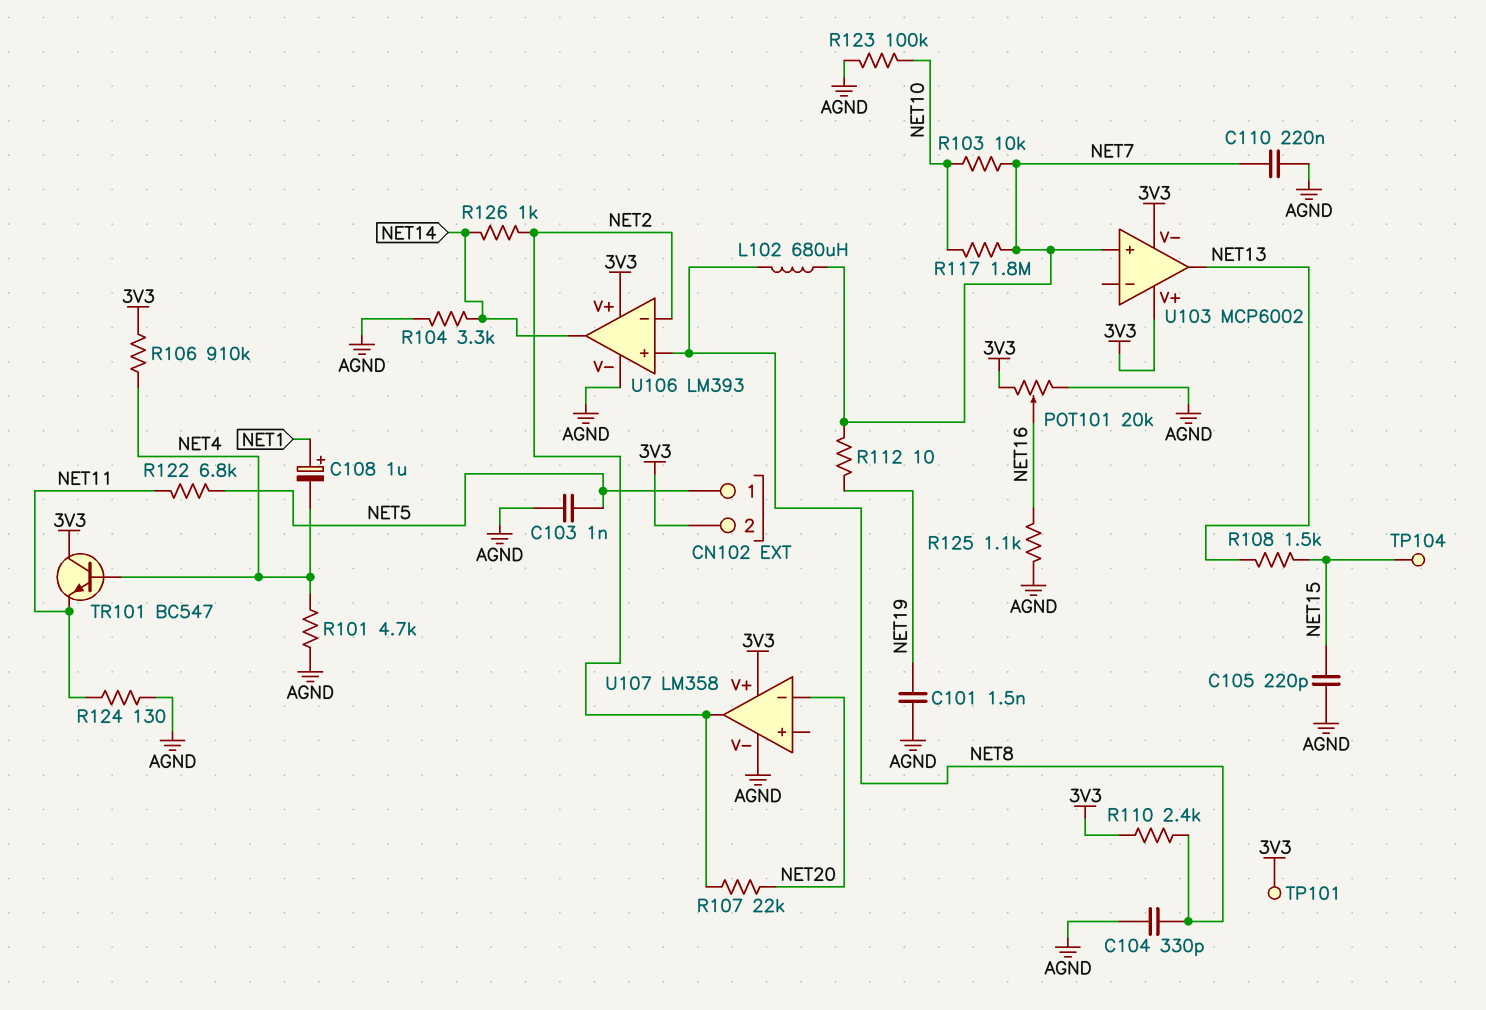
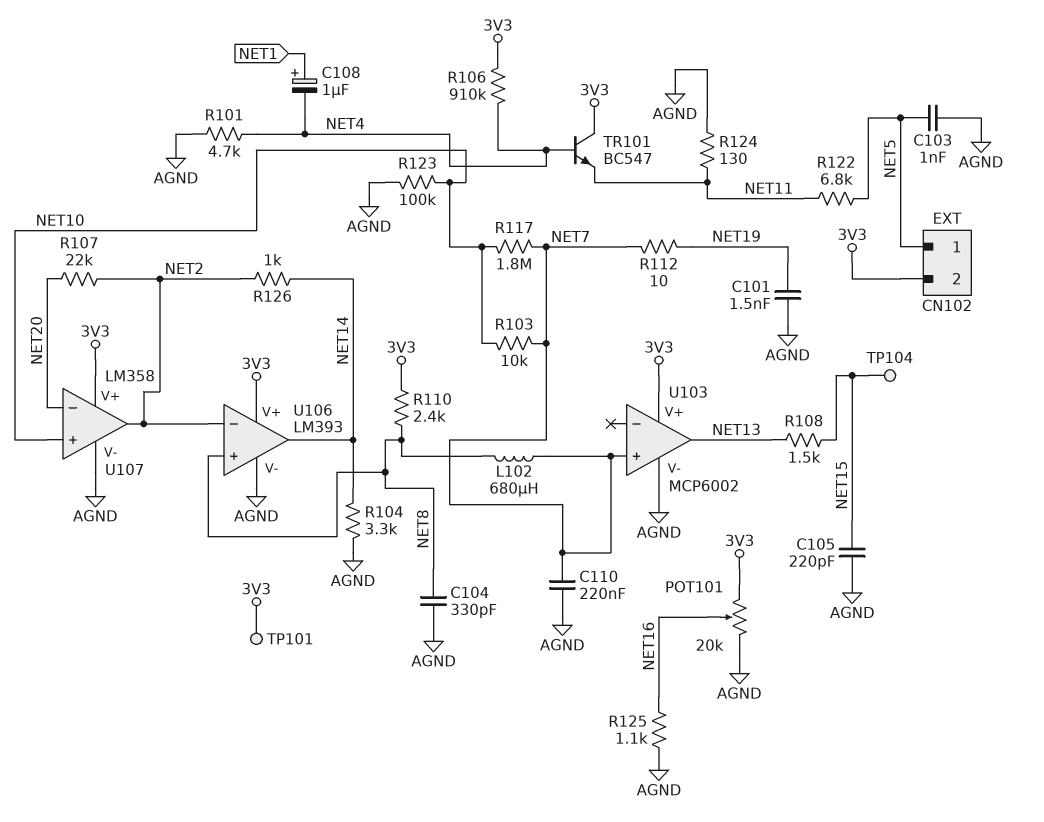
U103 pin V-: 3V3 -> AGND
U107 pin in+: none -> NET10

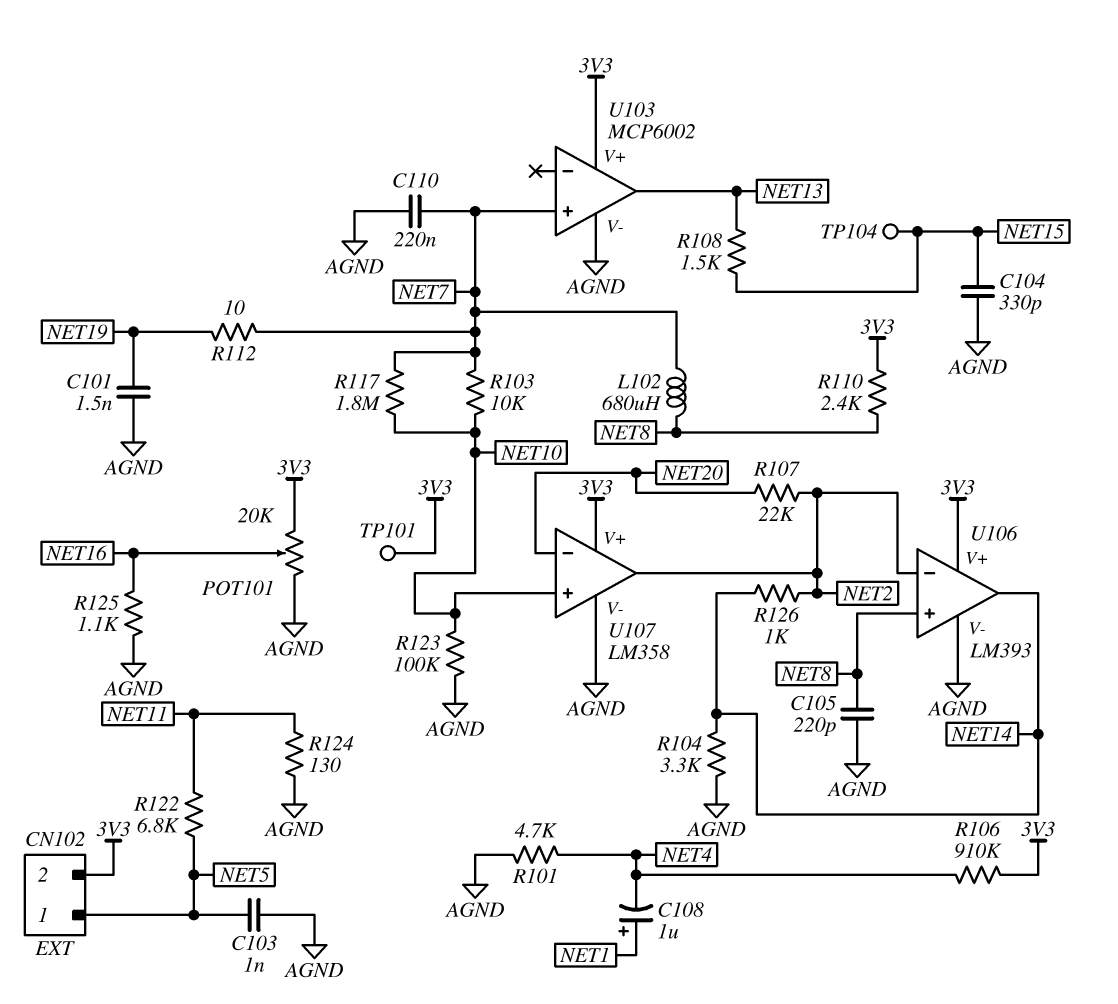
C104: 330pF (AGND, NET8) -> 330pF (AGND, NET15)
C105: 220pF (AGND, NET15) -> 220pF (AGND, NET8)
TR101: NPN BC547 (B NET4, C 3V3, E NET11) -> none

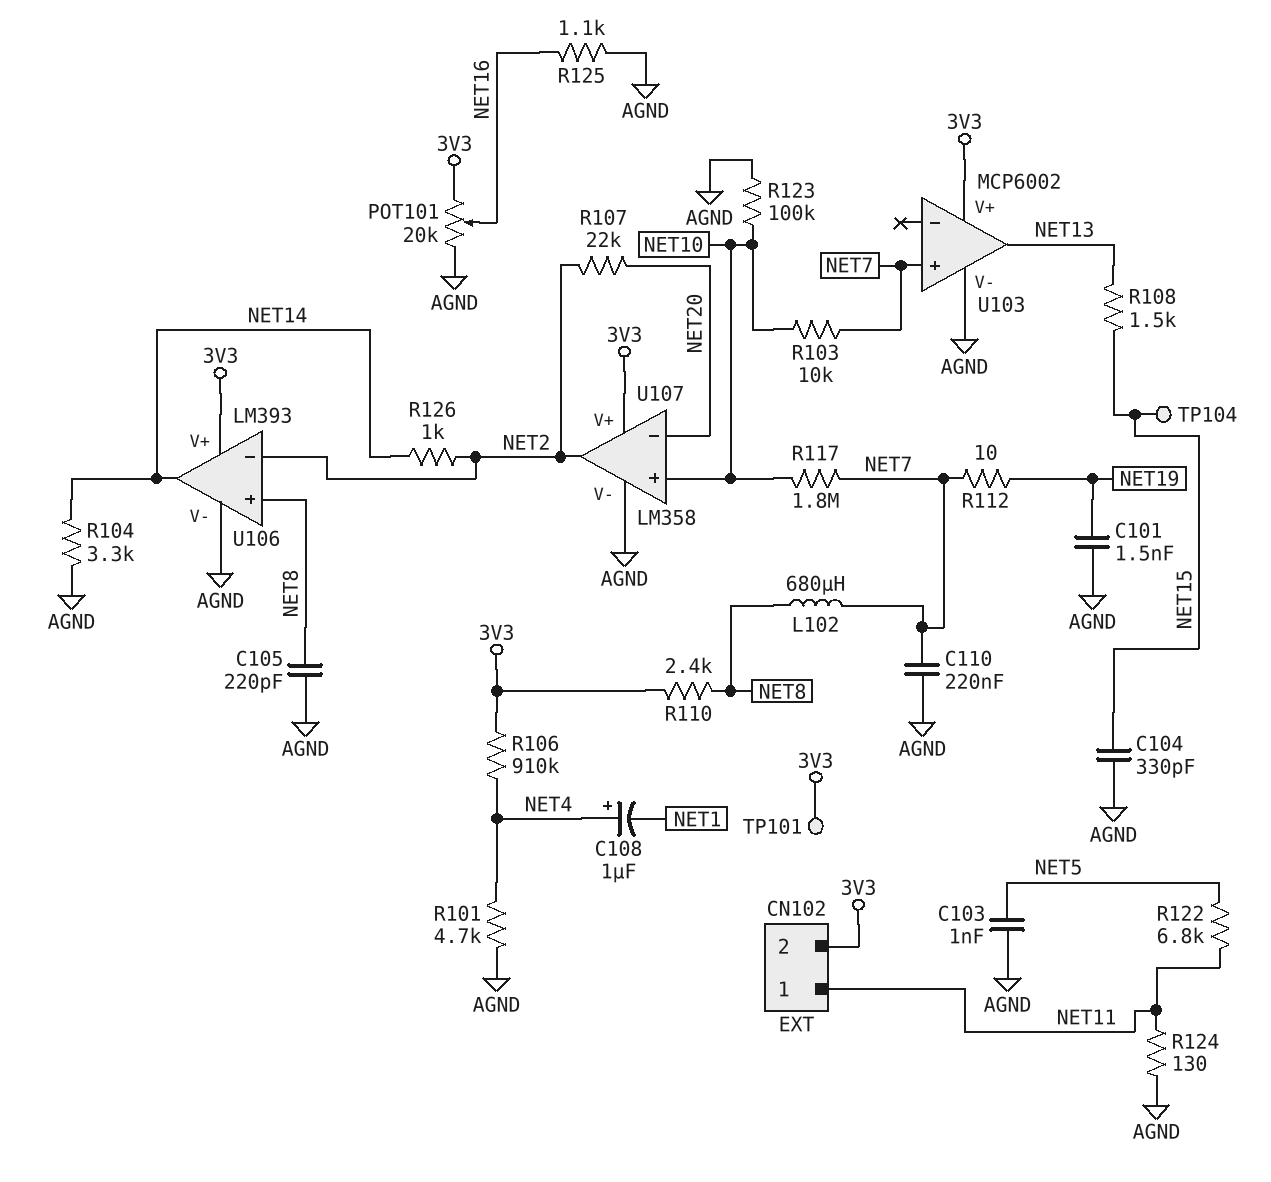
C108: 1uF (plus NET1, minus NET4) -> 1uF (plus NET4, minus NET1)
CN102 pin 1: NET5 -> NET11

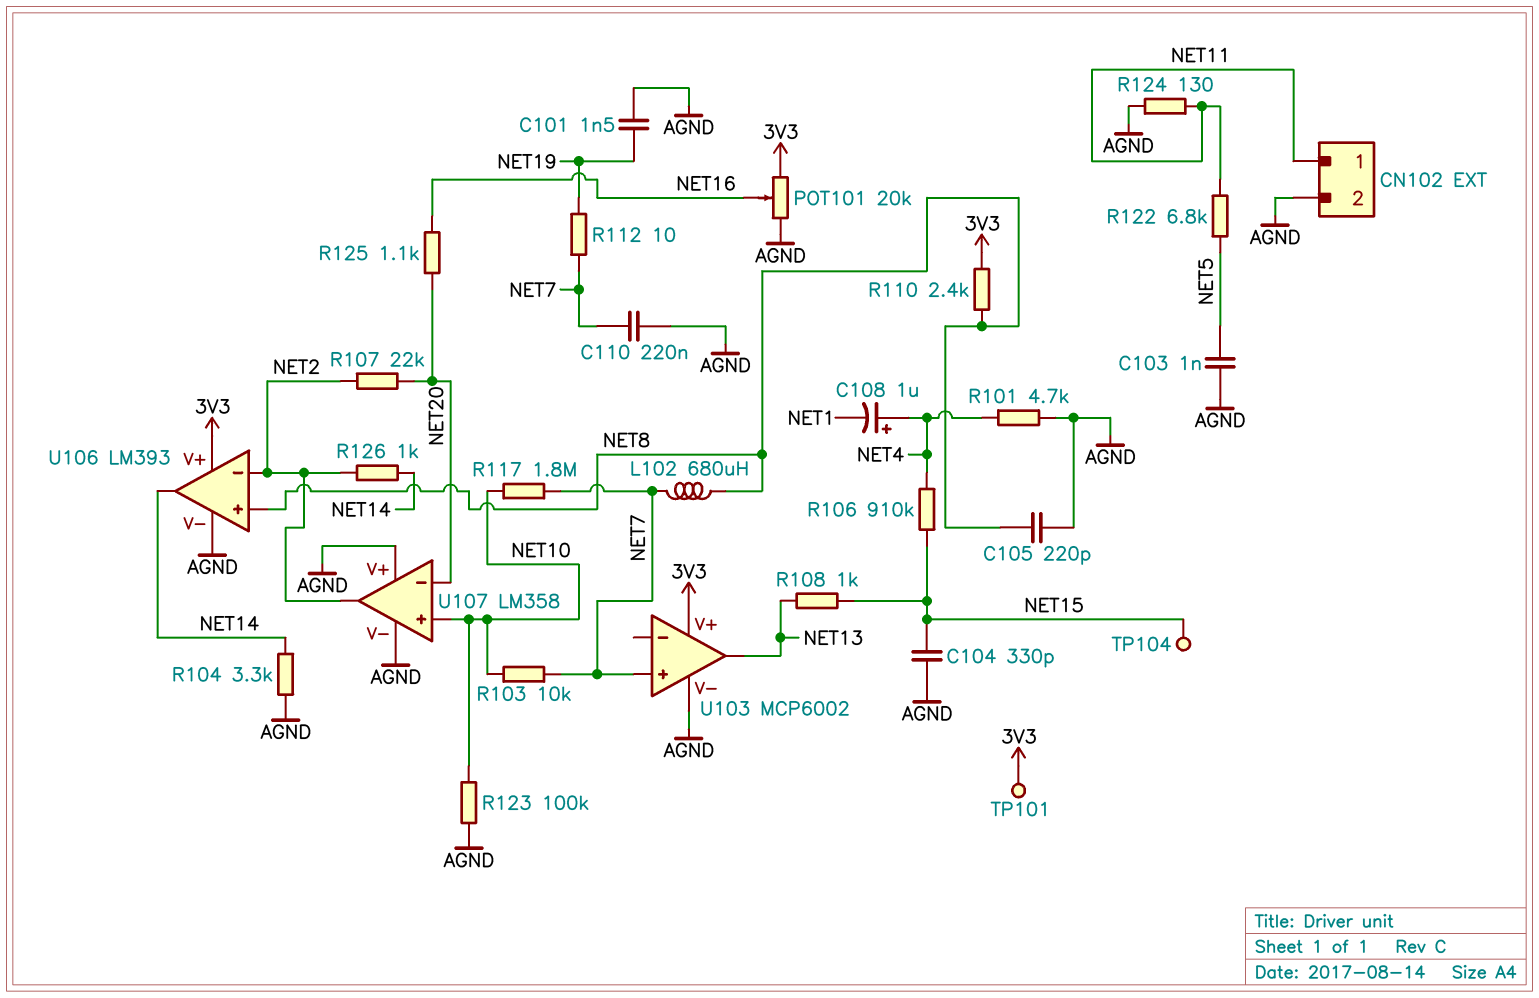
CN102 pin 2: 3V3 -> AGND
R106: 910k (3V3, NET4) -> 910k (NET4, NET15)
R108: 1.5k (NET13, NET15) -> 1k (NET13, NET15)
R125: 1.1k (AGND, NET16) -> 1.1k (NET16, NET20)
U107 pin V+: 3V3 -> AGND

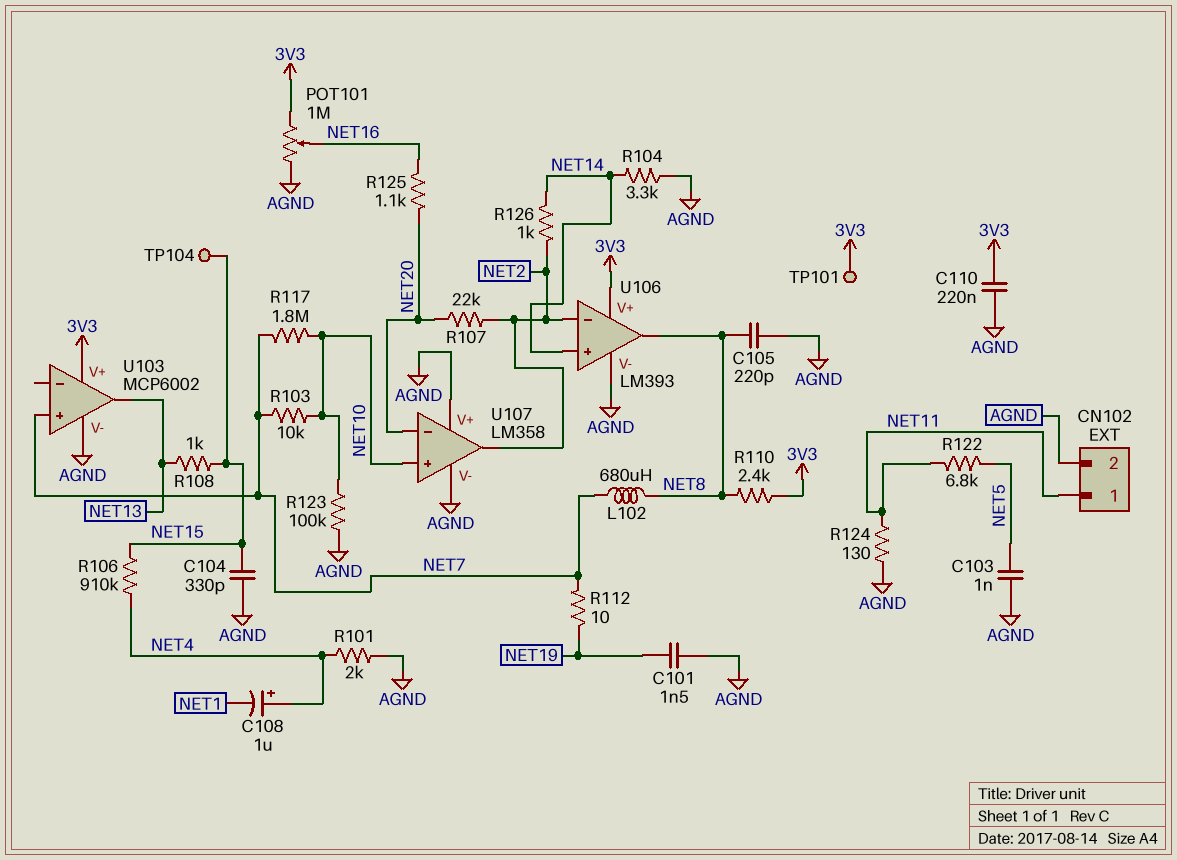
C110: 220nF (AGND, NET7) -> 220nF (3V3, AGND)
POT101: 20k (3V3, AGND, wiper NET16) -> 1M (3V3, AGND, wiper NET16)
R101: 4.7k (AGND, NET4) -> 2k (AGND, NET4)
U106 pin in+: NET8 -> NET14
U106 pin out: NET14 -> NET8

